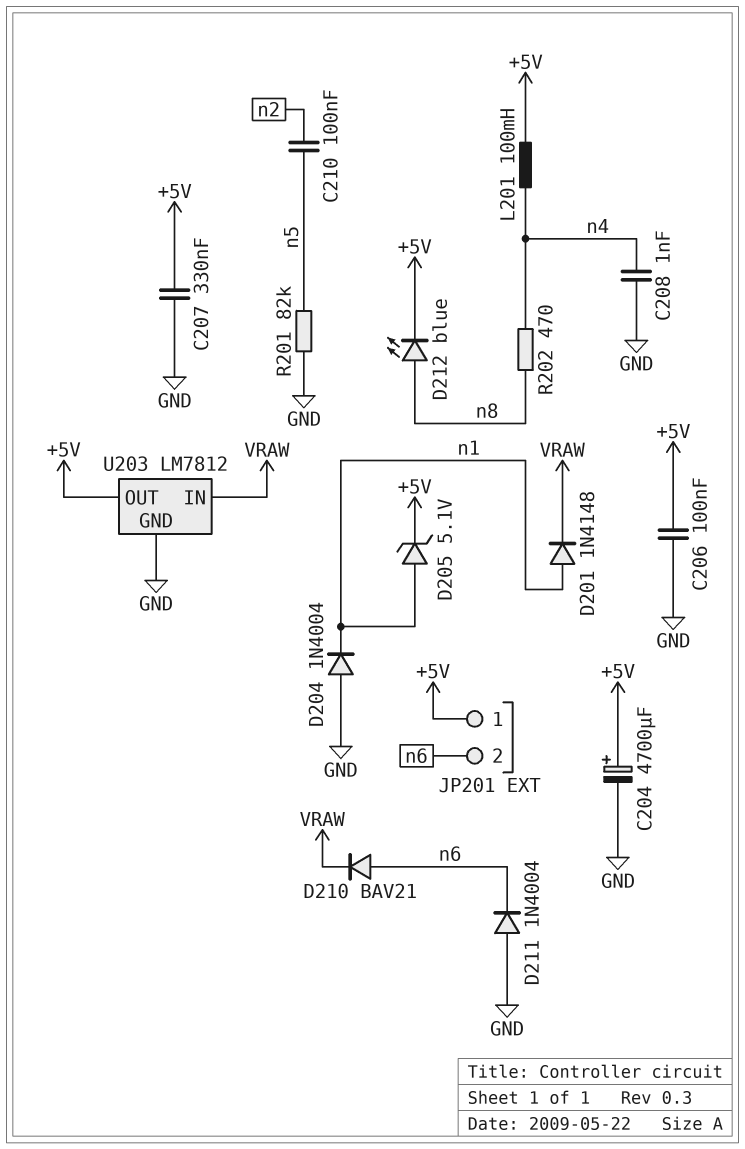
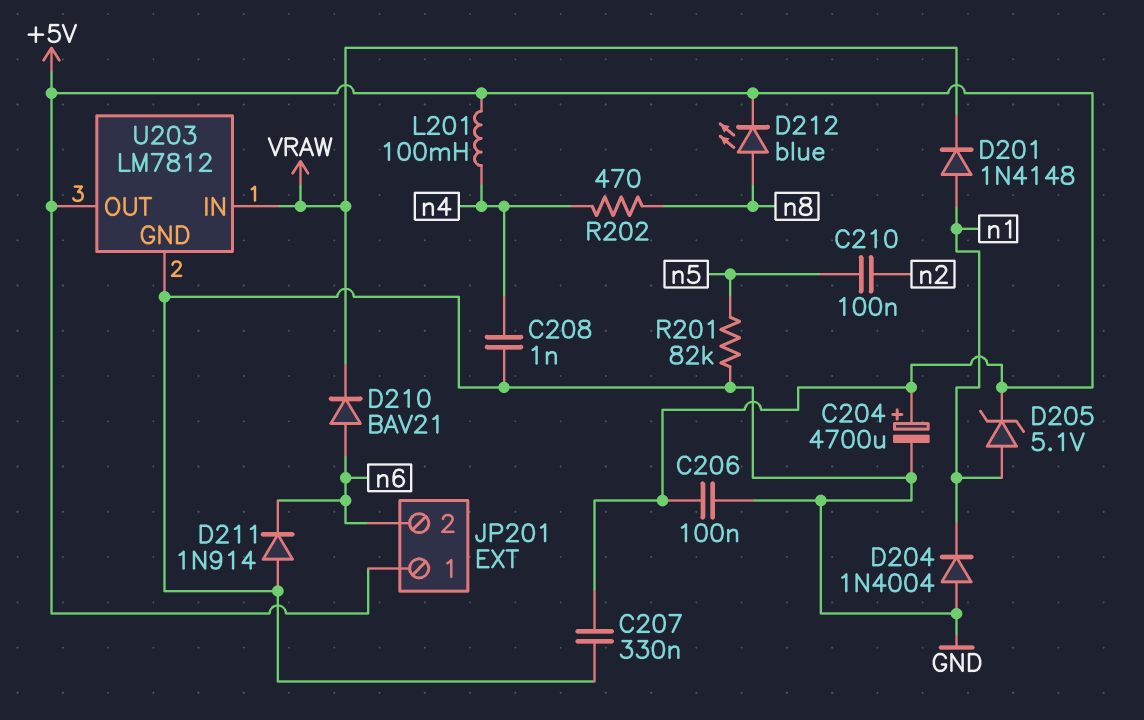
D211: diode 1N4004 (A GND, K n6) -> diode 1N914 (A GND, K n6)

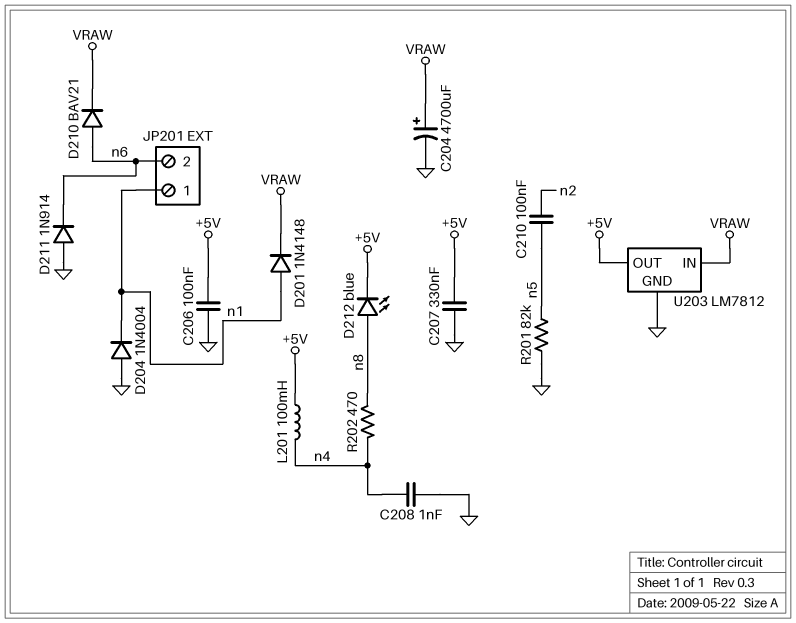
C204: 4700uF (plus +5V, minus GND) -> 4700uF (plus VRAW, minus GND)
D205: zener 5.1V (A n1, K +5V) -> none
JP201 pin 1: +5V -> n1

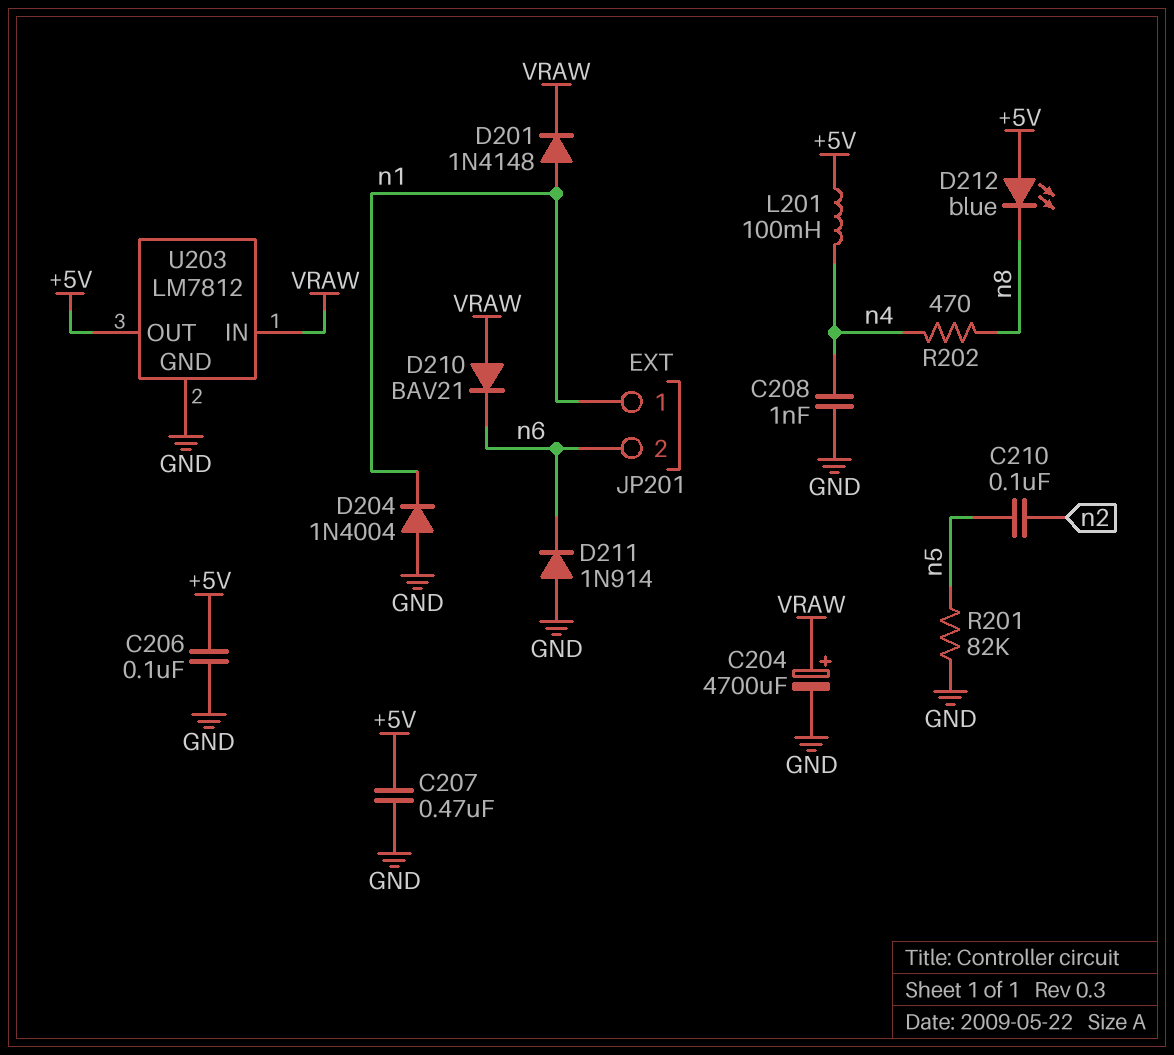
C207: 330nF (+5V, GND) -> 470nF (+5V, GND)
D210: diode BAV21 (A n6, K VRAW) -> diode BAV21 (A VRAW, K n6)
D212: LED blue (A n8, K +5V) -> LED blue (A +5V, K n8)

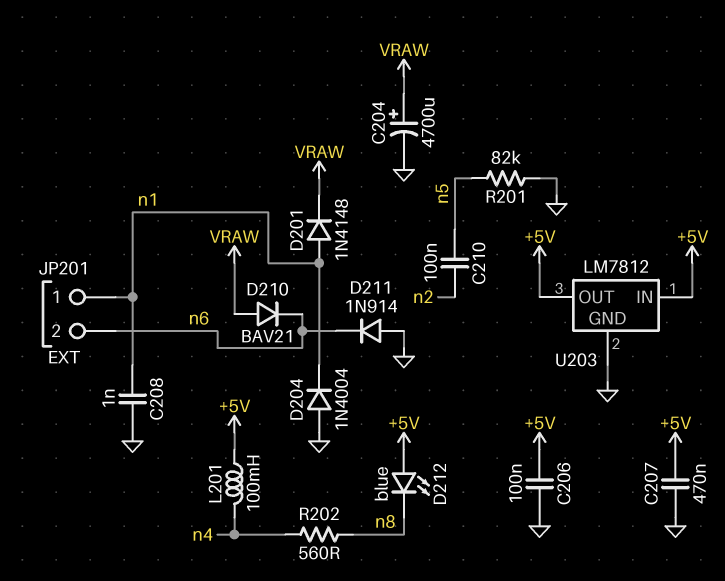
C208: 1nF (GND, n4) -> 1nF (GND, n1)
R202: 470 (n4, n8) -> 560 (n4, n8)
U203 pin IN: VRAW -> +5V

